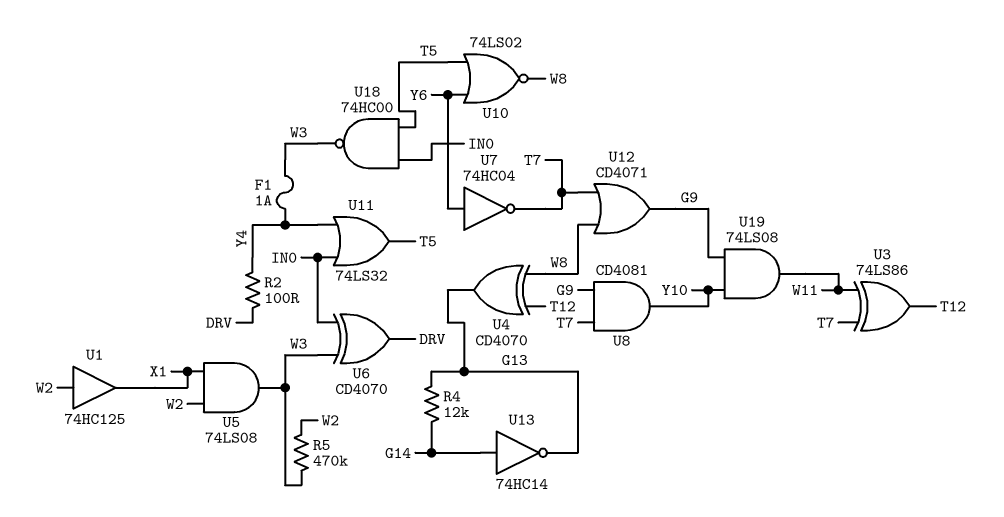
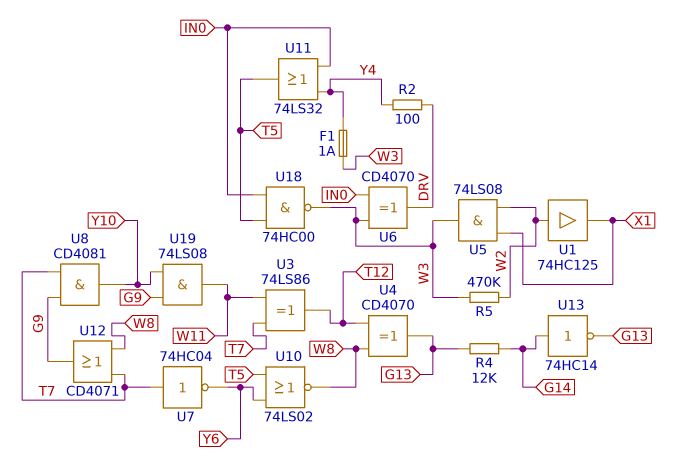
U7: NOT 74HC04 (in Y6, out T7) -> NOT 74HC04 (in T7, out Y6)

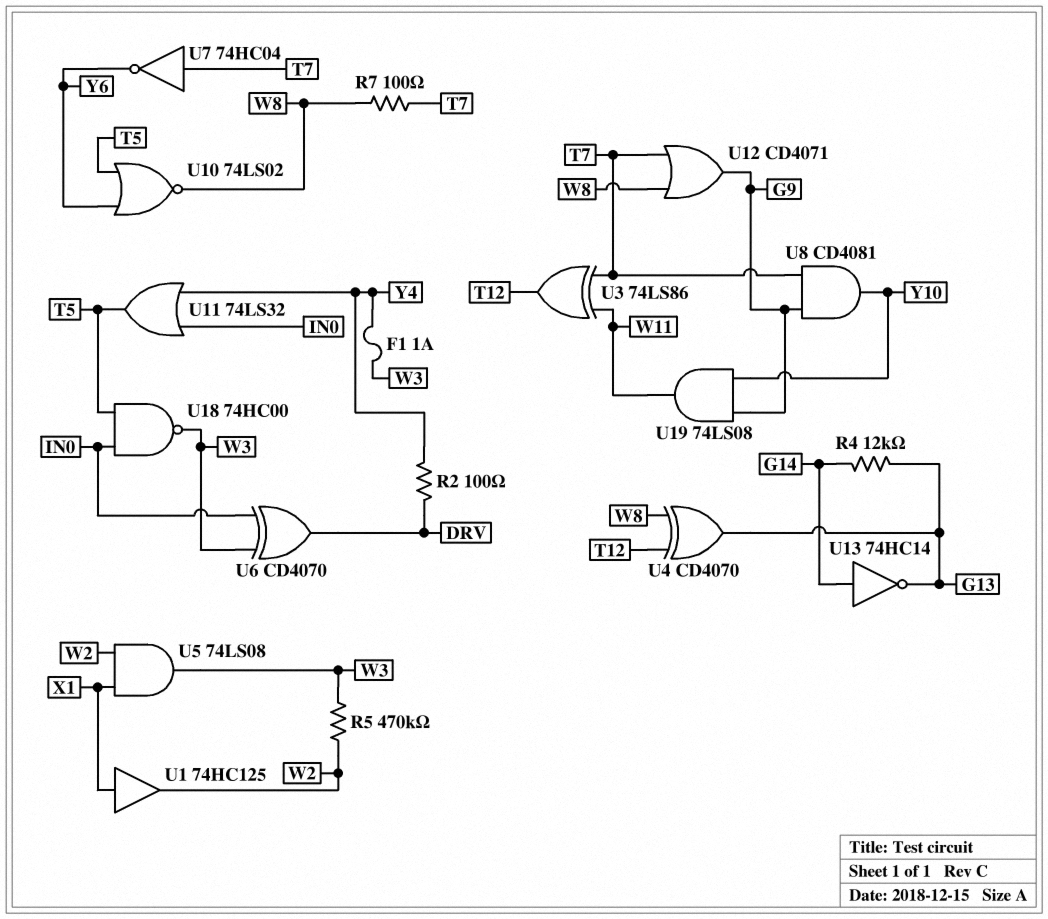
R7: none -> 100 (T7, W8)
U1: buffer 74HC125 (in W2, out X1) -> buffer 74HC125 (in X1, out W2)

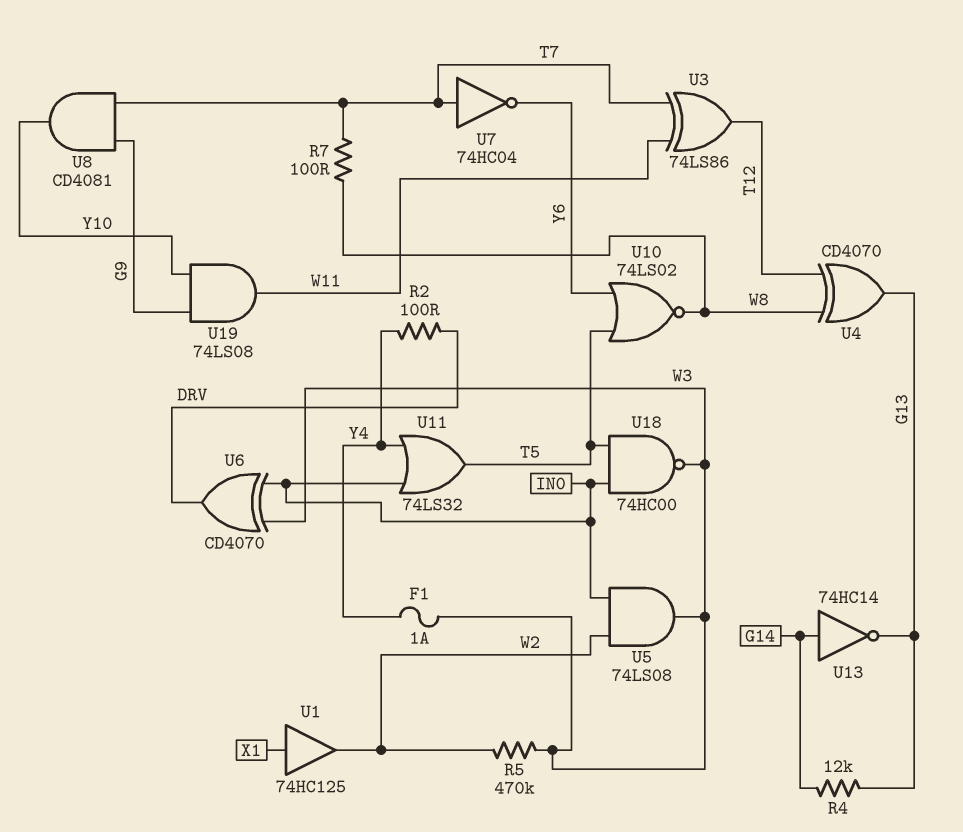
U5: AND 74LS08 (in W2, in X1, out W3) -> AND 74LS08 (in IN0, in W2, out W3)
U12: OR CD4071 (in T7, in W8, out G9) -> none

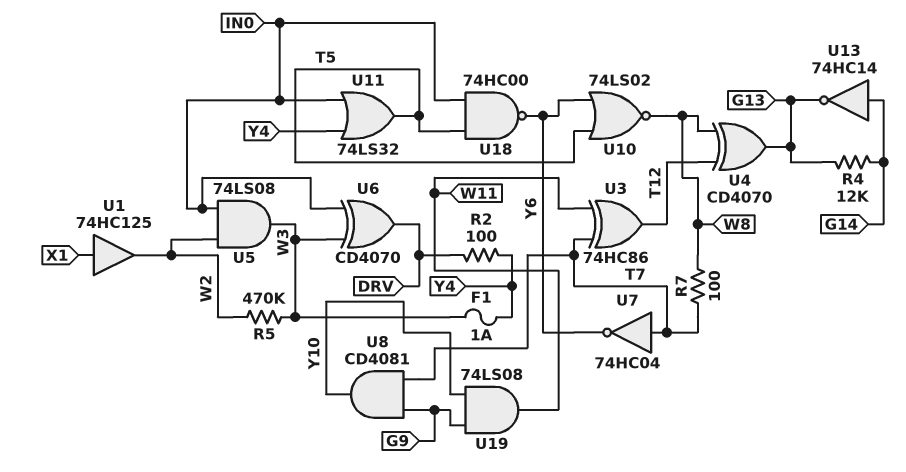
U3: XOR 74LS86 (in T7, in W11, out T12) -> XOR 74HC86 (in T7, in W11, out T12)
U18: NAND 74HC00 (in IN0, in T5, out W3) -> NAND 74HC00 (in IN0, in T5, out Y6)

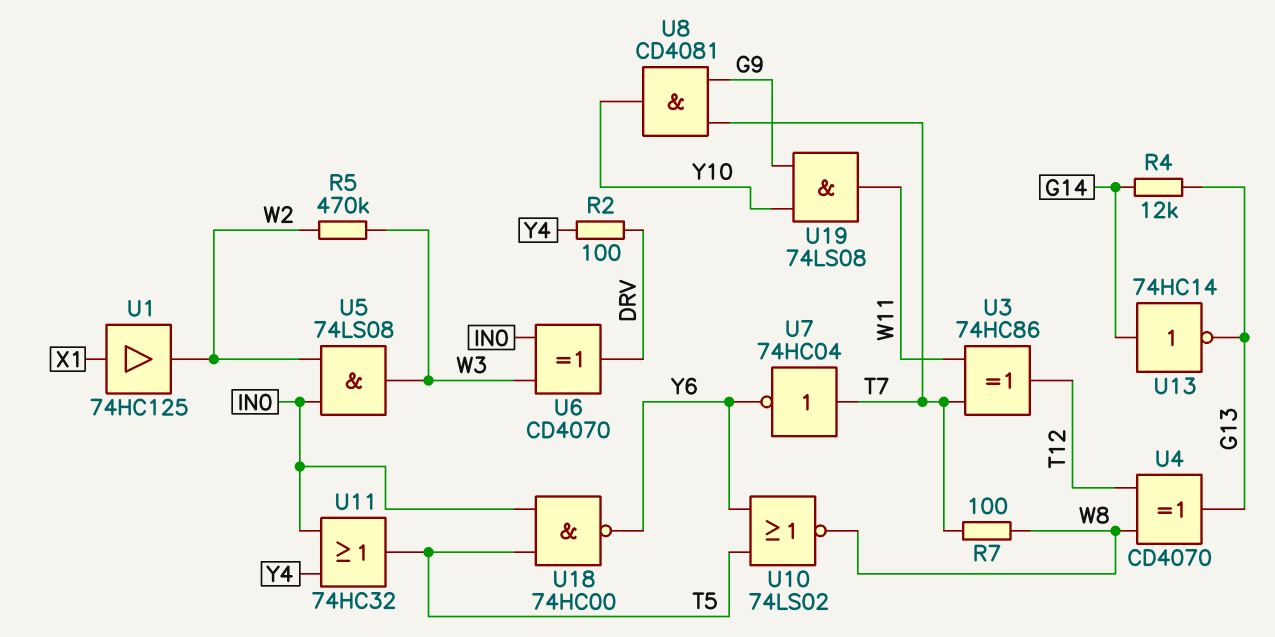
F1: 1A (W3, Y4) -> none
U11: OR 74LS32 (in IN0, in Y4, out T5) -> OR 74HC32 (in IN0, in Y4, out T5)

